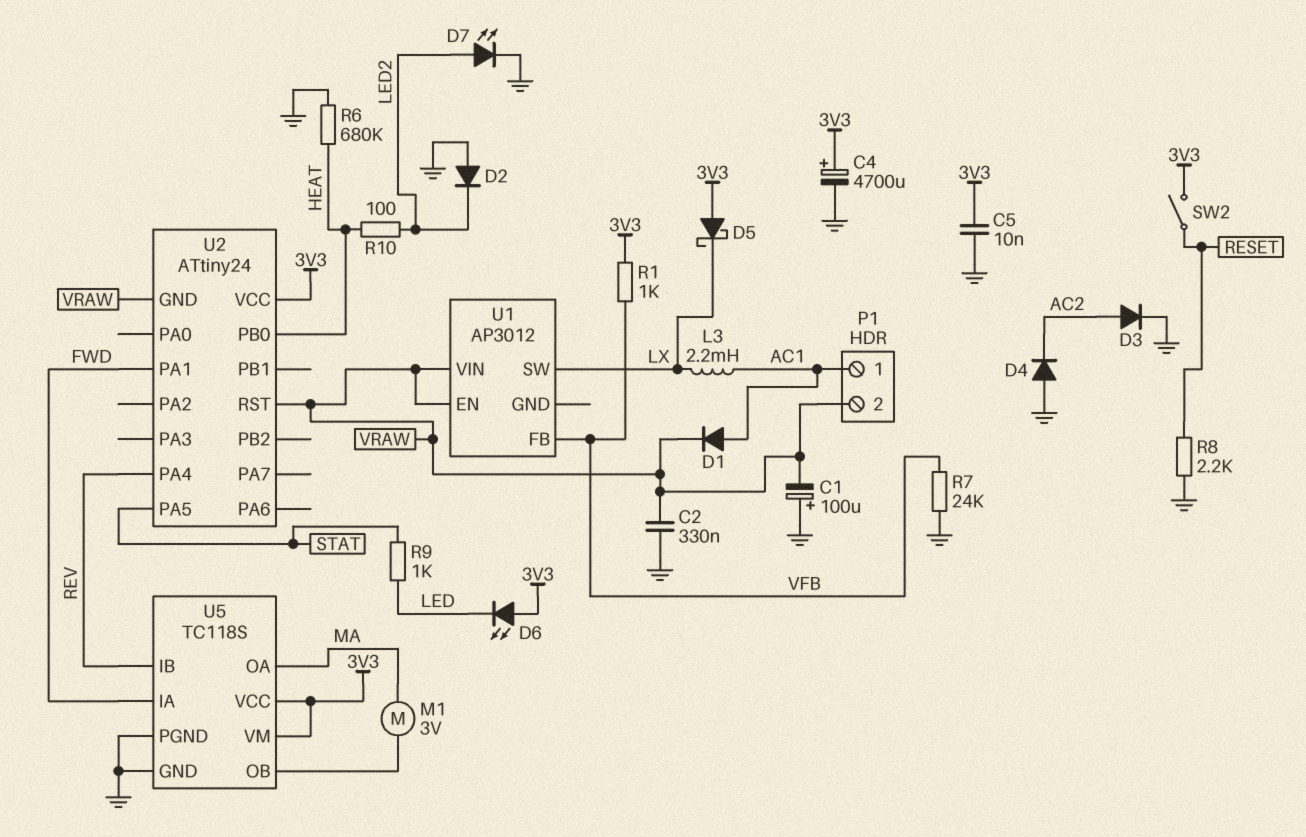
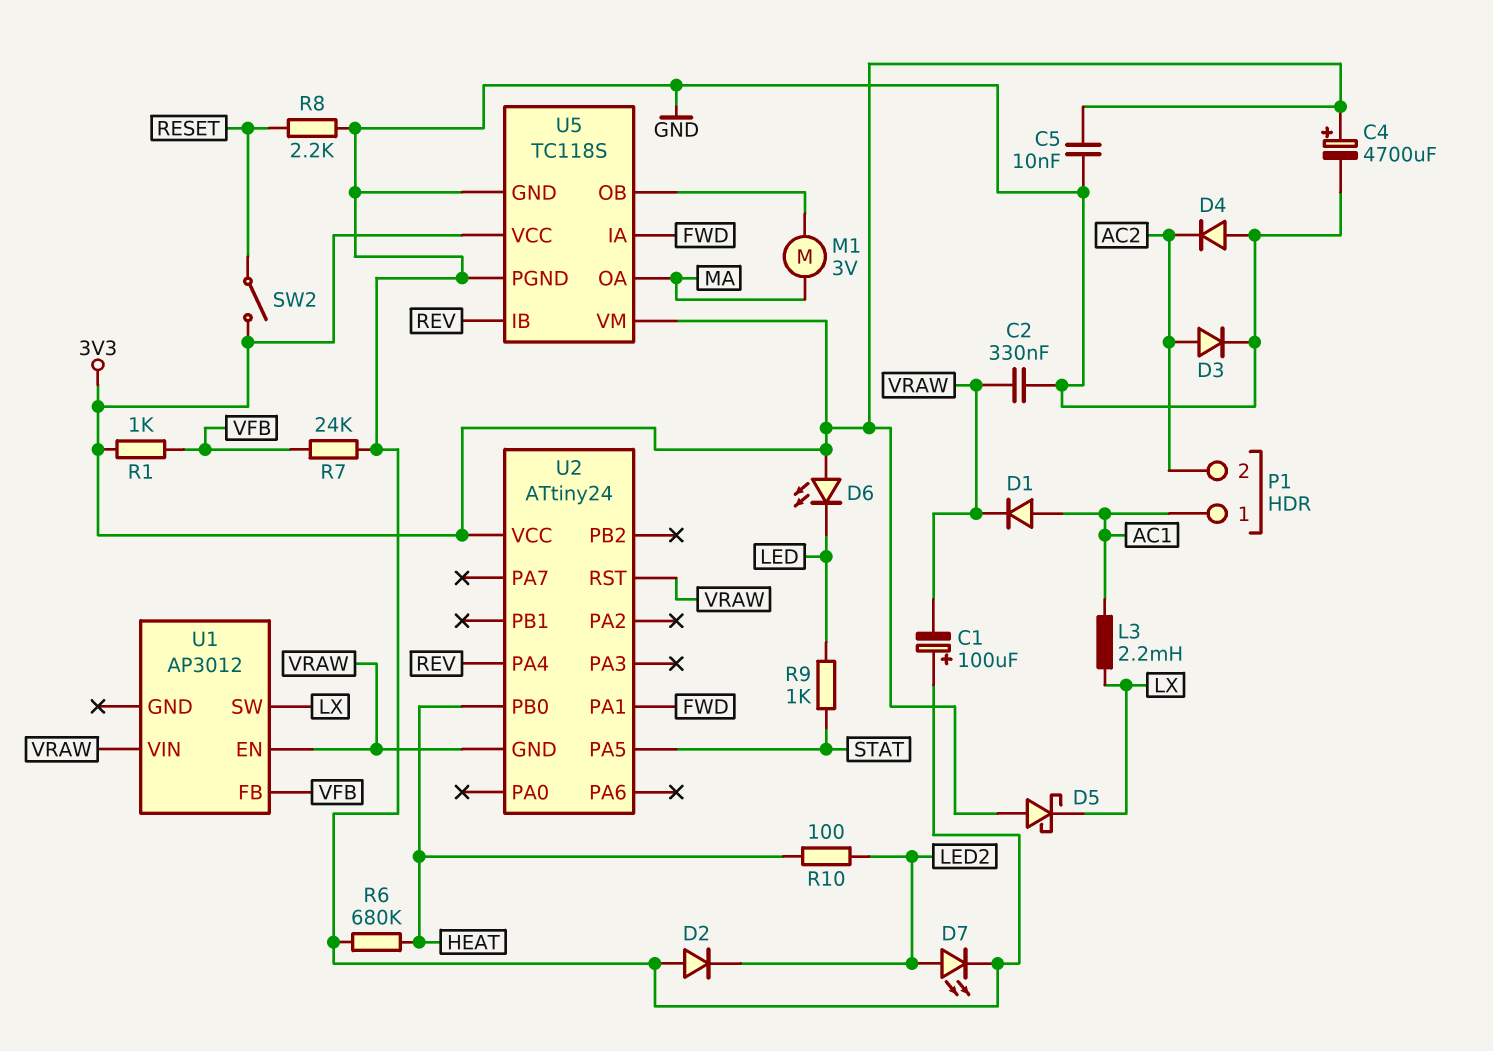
P1 pin 2: VRAW -> AC2

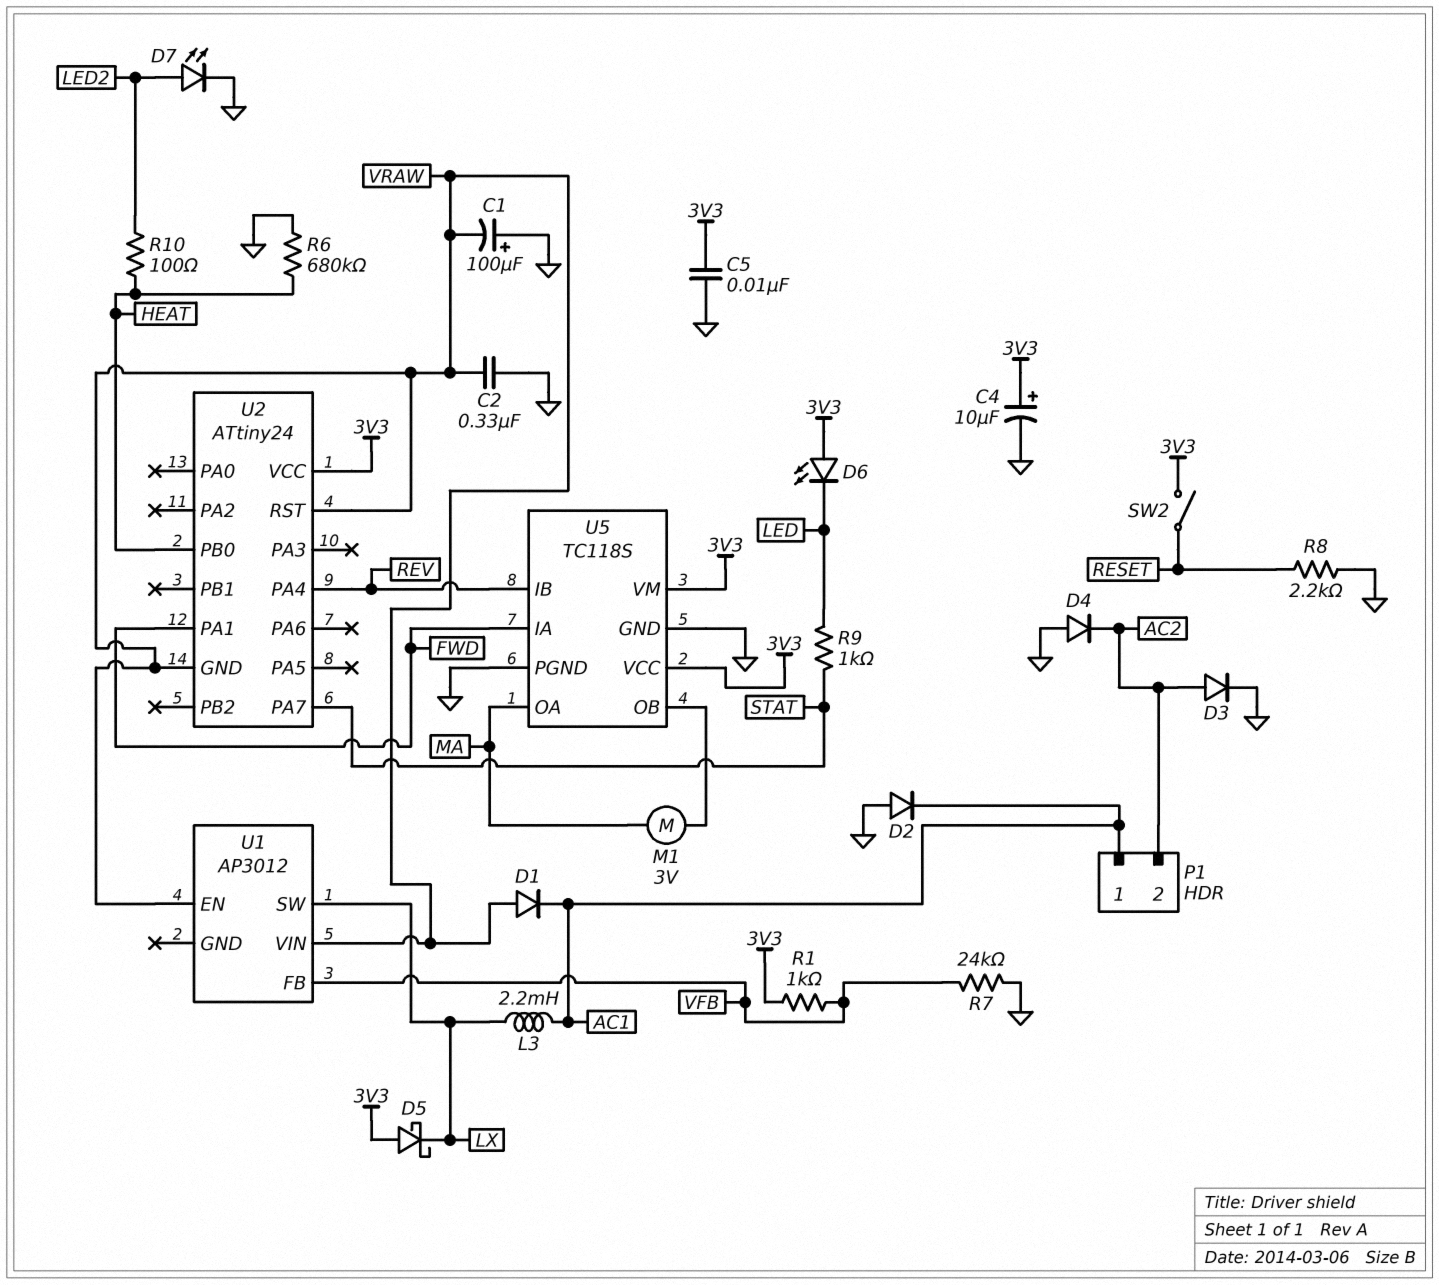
C4: 4700uF (plus 3V3, minus GND) -> 10uF (plus 3V3, minus GND)
D1: diode (A AC1, K VRAW) -> diode (A VRAW, K AC1)
D2: diode (A GND, K LED2) -> diode (A GND, K AC1)
U2 pin PA5: STAT -> none
U2 pin PA7: none -> STAT

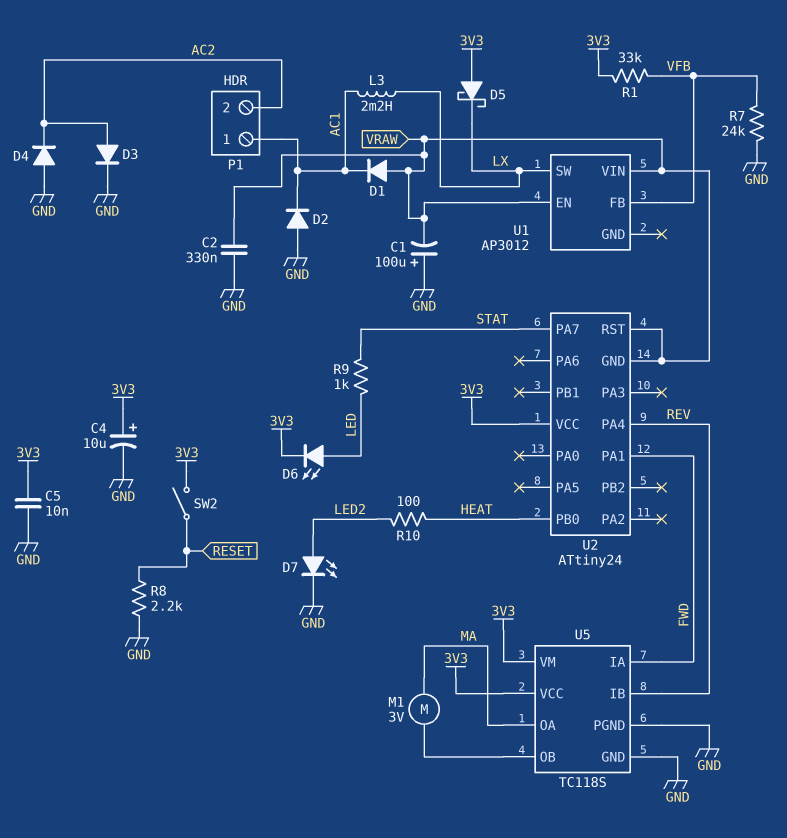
D6: LED (A 3V3, K LED) -> LED (A LED, K 3V3)
R1: 1k (3V3, VFB) -> 33k (3V3, VFB)
R6: 680k (GND, HEAT) -> none

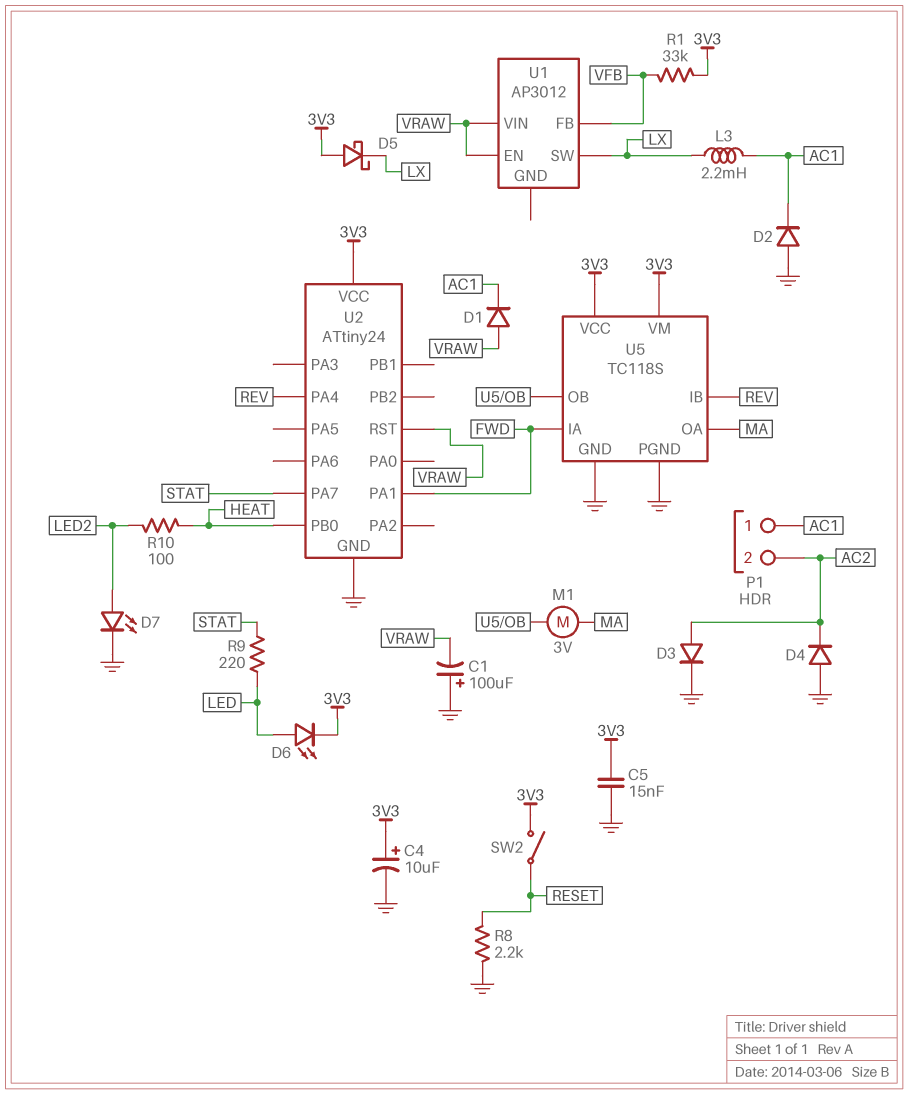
C2: 330nF (GND, VRAW) -> none
C5: 10nF (3V3, GND) -> 15nF (3V3, GND)
R7: 24k (GND, VFB) -> none
R9: 1k (LED, STAT) -> 220 (LED, STAT)
U2 pin GND: VRAW -> GND

